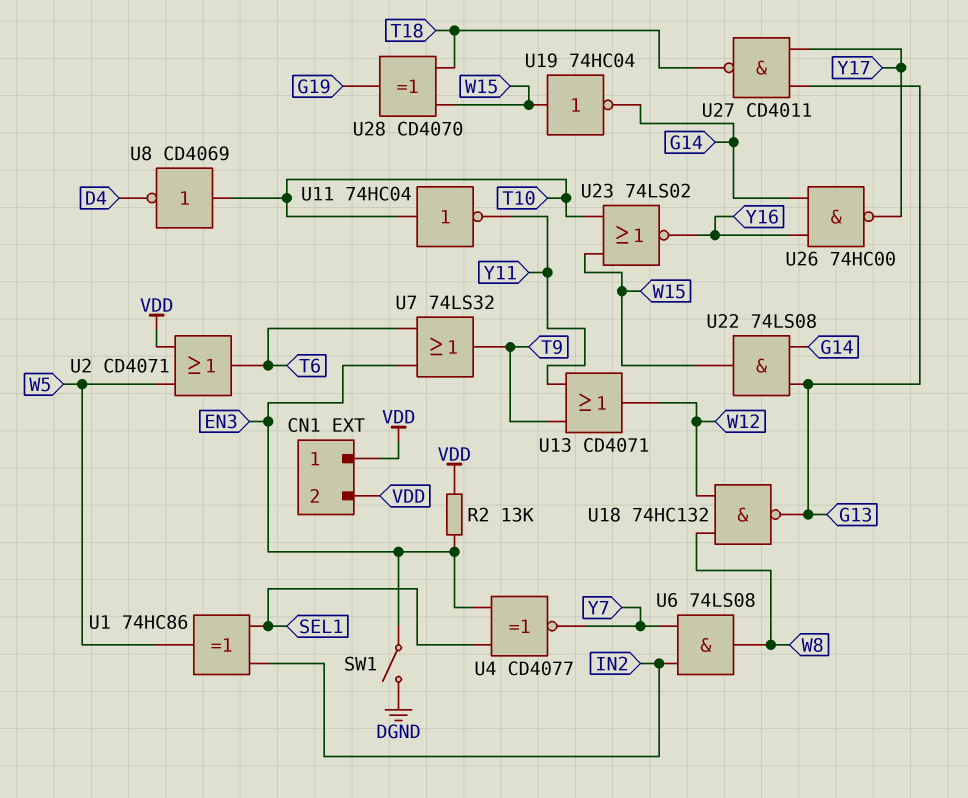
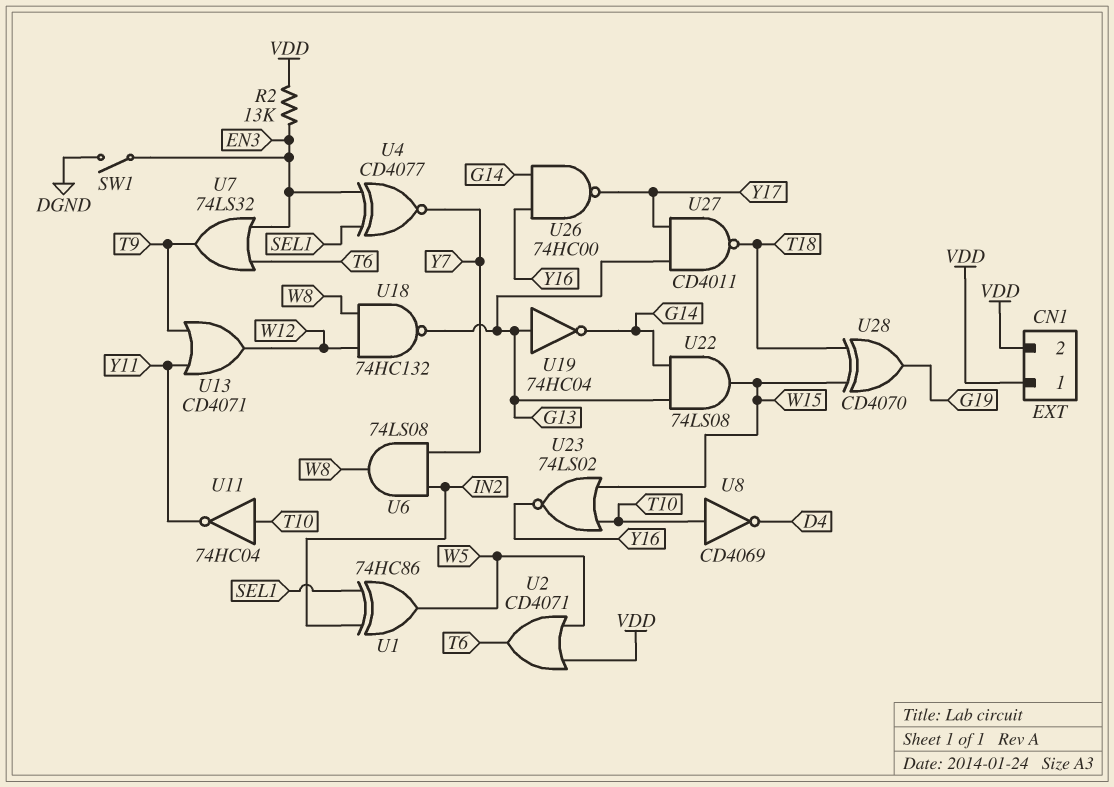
U19: NOT 74HC04 (in W15, out G14) -> NOT 74HC04 (in G13, out G14)

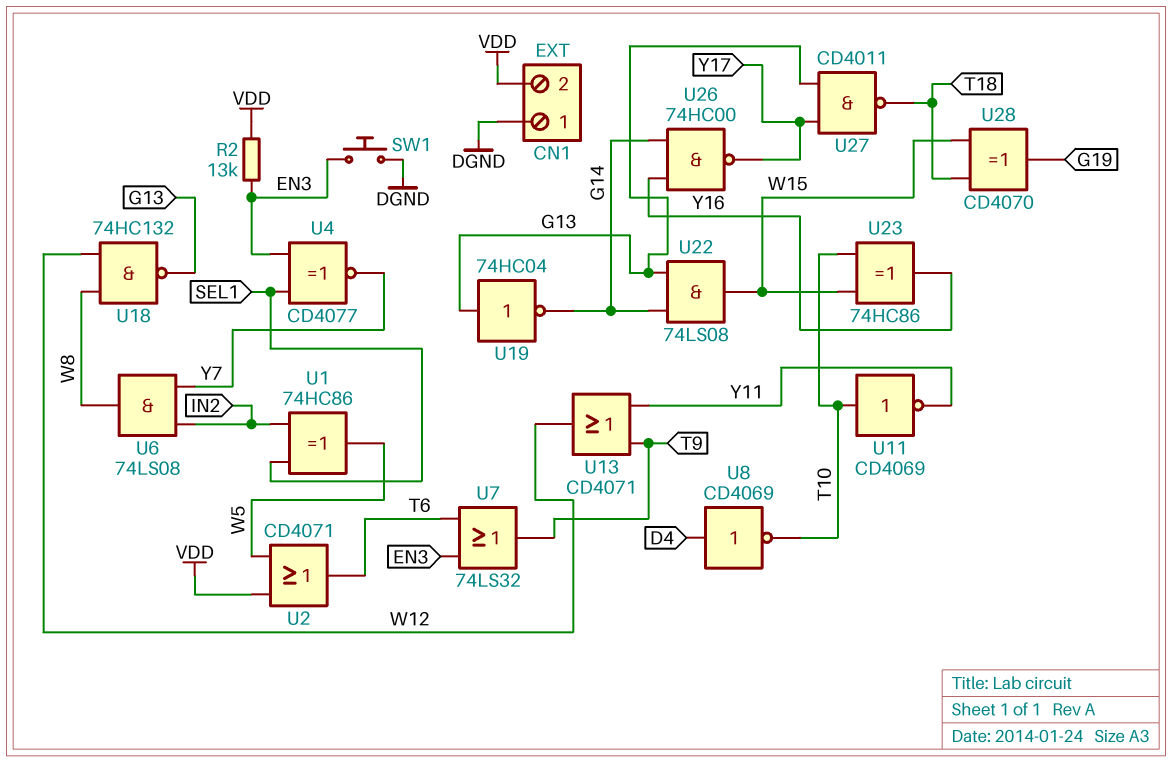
CN1 pin 1: VDD -> DGND
SW1: switch (DGND, EN3) -> button (DGND, EN3)
U8: NOT CD4069 (in T10, out D4) -> NOT CD4069 (in D4, out T10)
U11: NOT 74HC04 (in T10, out Y11) -> NOT CD4069 (in T10, out Y11)
U23: NOR 74LS02 (in T10, in W15, out Y16) -> XOR 74HC86 (in T10, in W15, out Y16)

